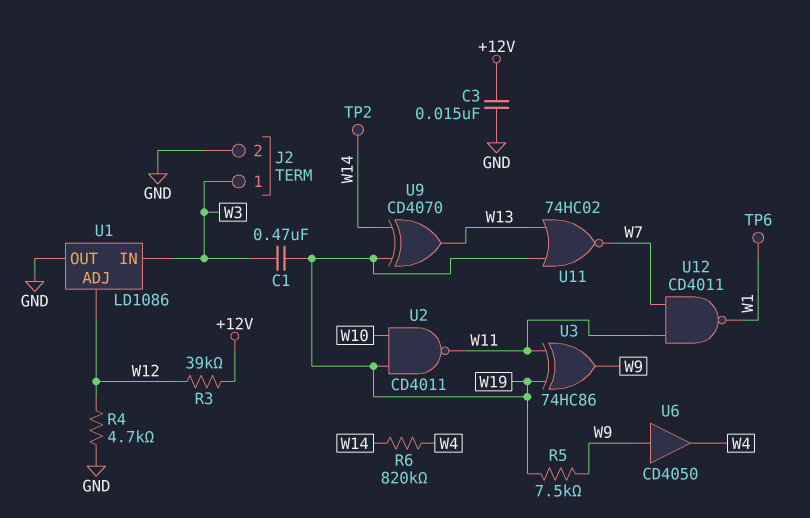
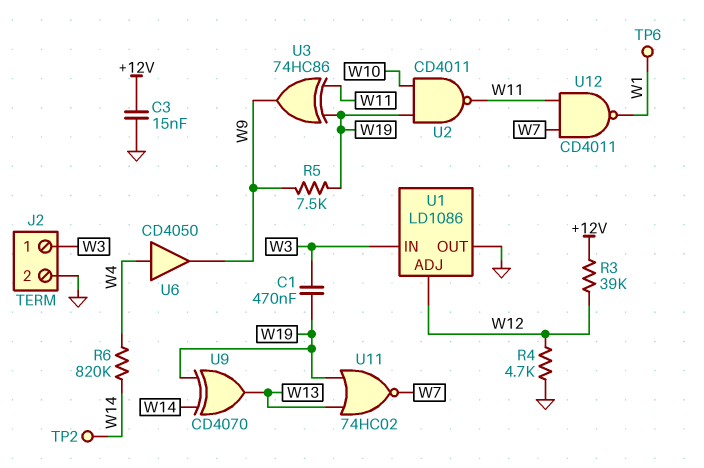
U6: buffer CD4050 (in W9, out W4) -> buffer CD4050 (in W4, out W9)

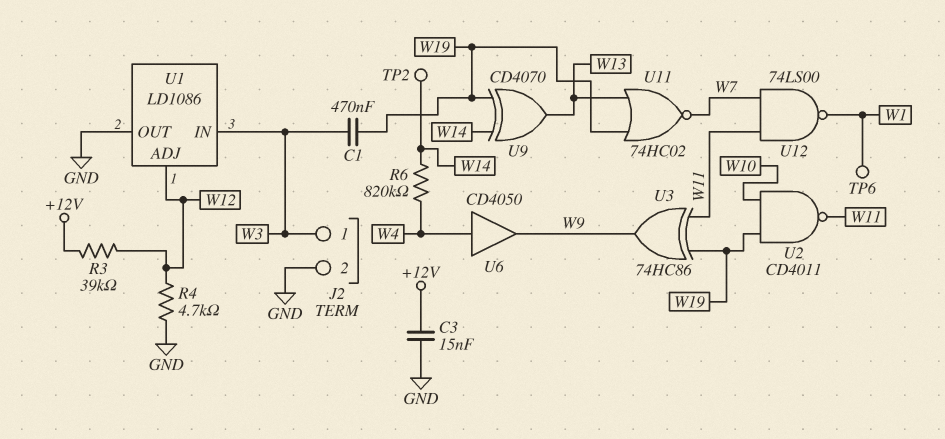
R5: 7.5k (W9, W19) -> none
U12: NAND CD4011 (in W7, in W11, out W1) -> NAND 74LS00 (in W7, in W11, out W1)

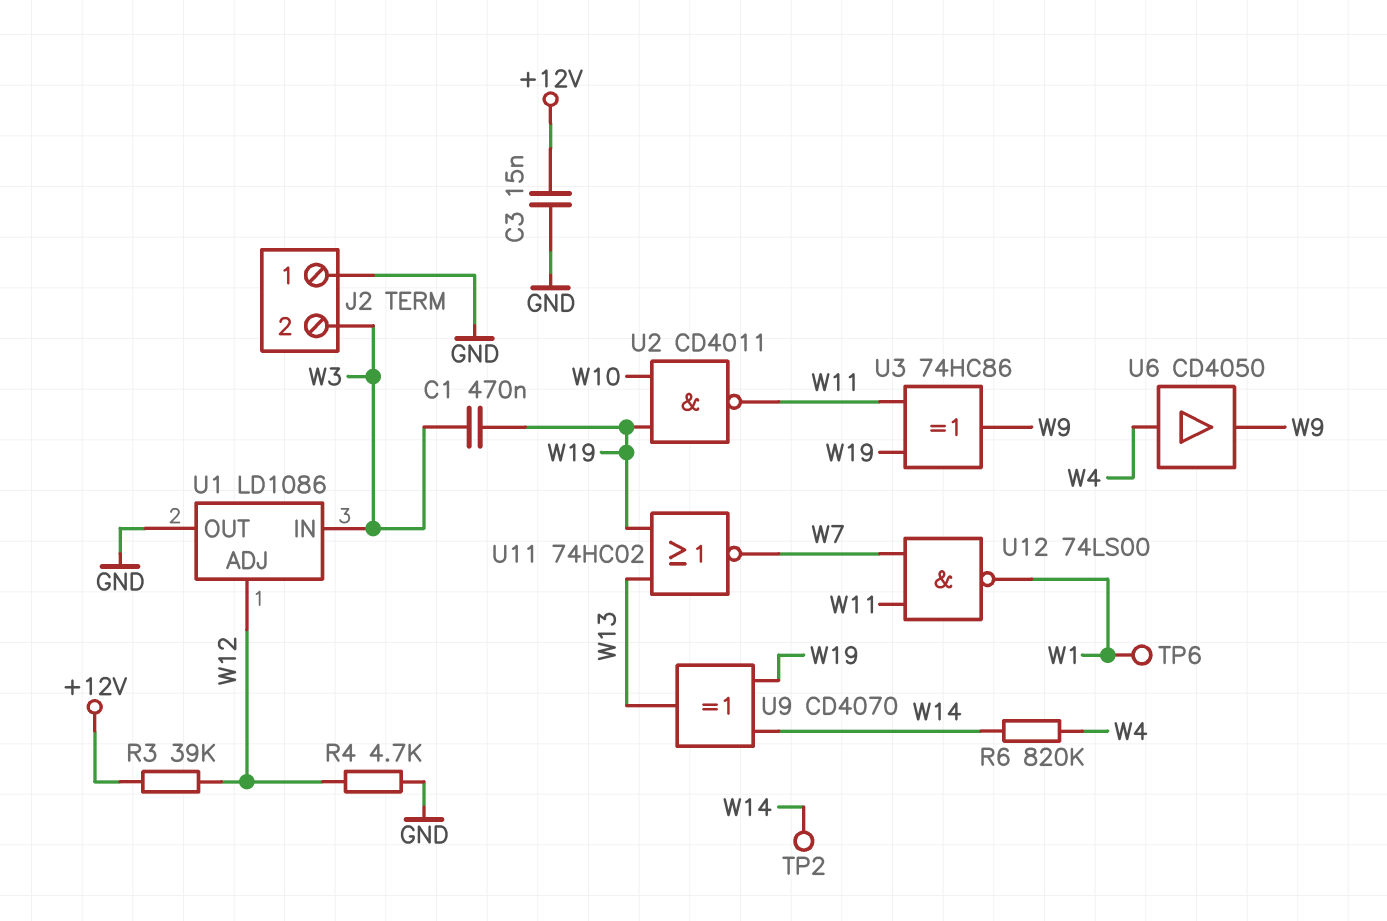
J2 pin 1: W3 -> GND
J2 pin 2: GND -> W3

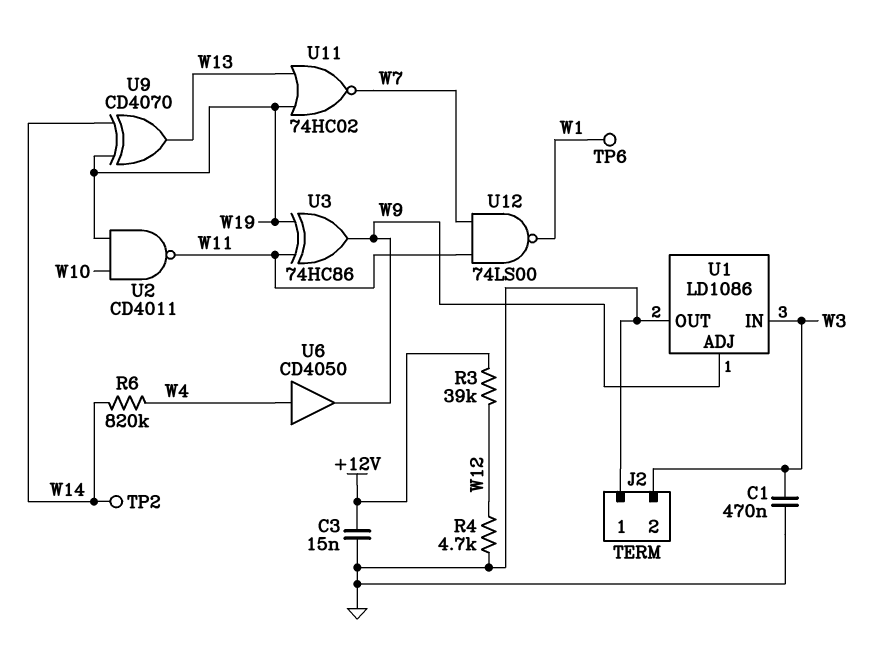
C1: 470nF (W3, W19) -> 470nF (GND, W3)
U1 pin ADJ: W12 -> W9

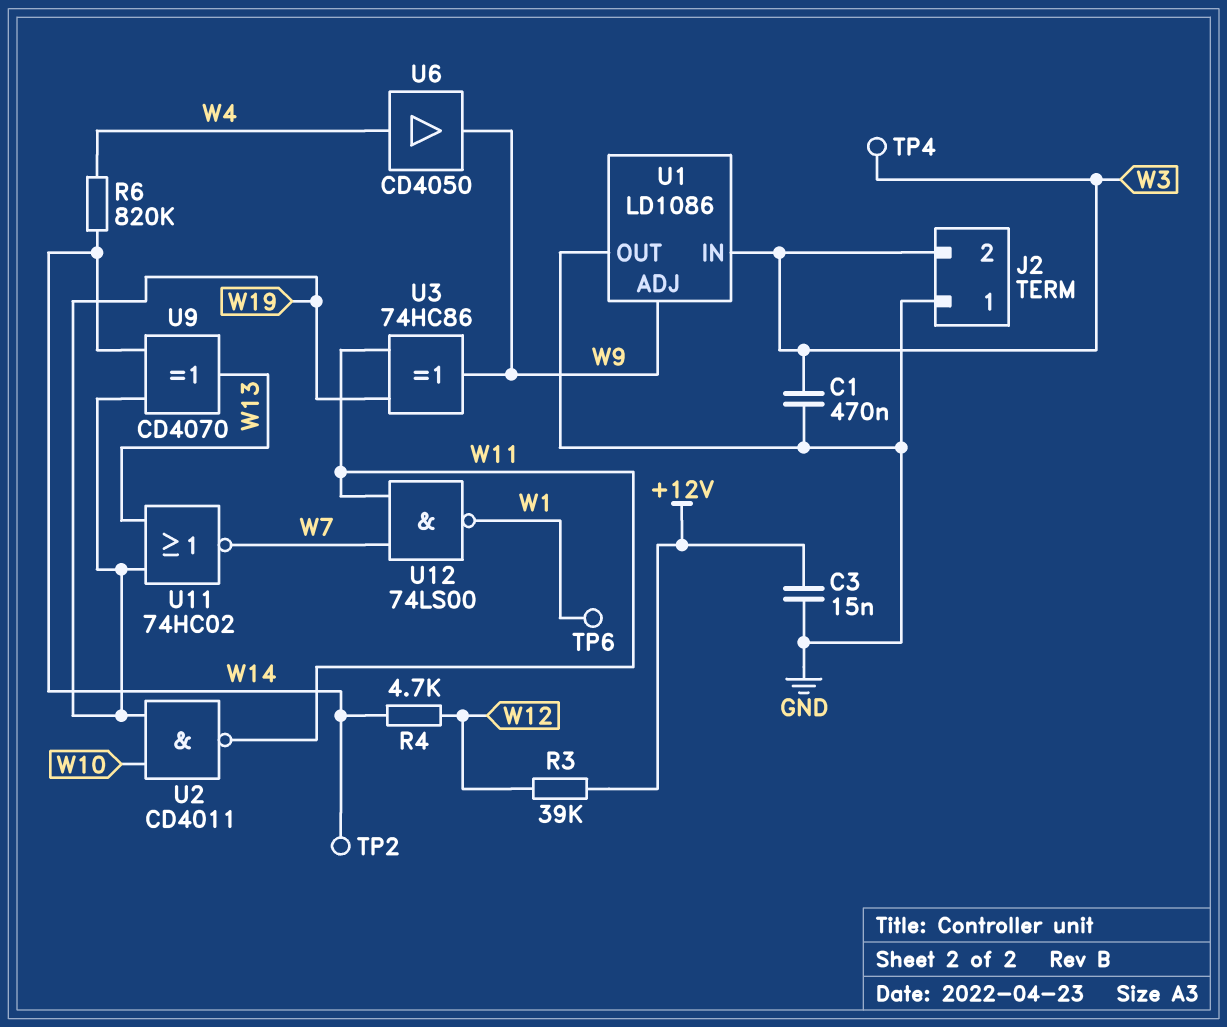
R4: 4.7k (GND, W12) -> 4.7k (W12, W14)
TP4: none -> test point (W3)

